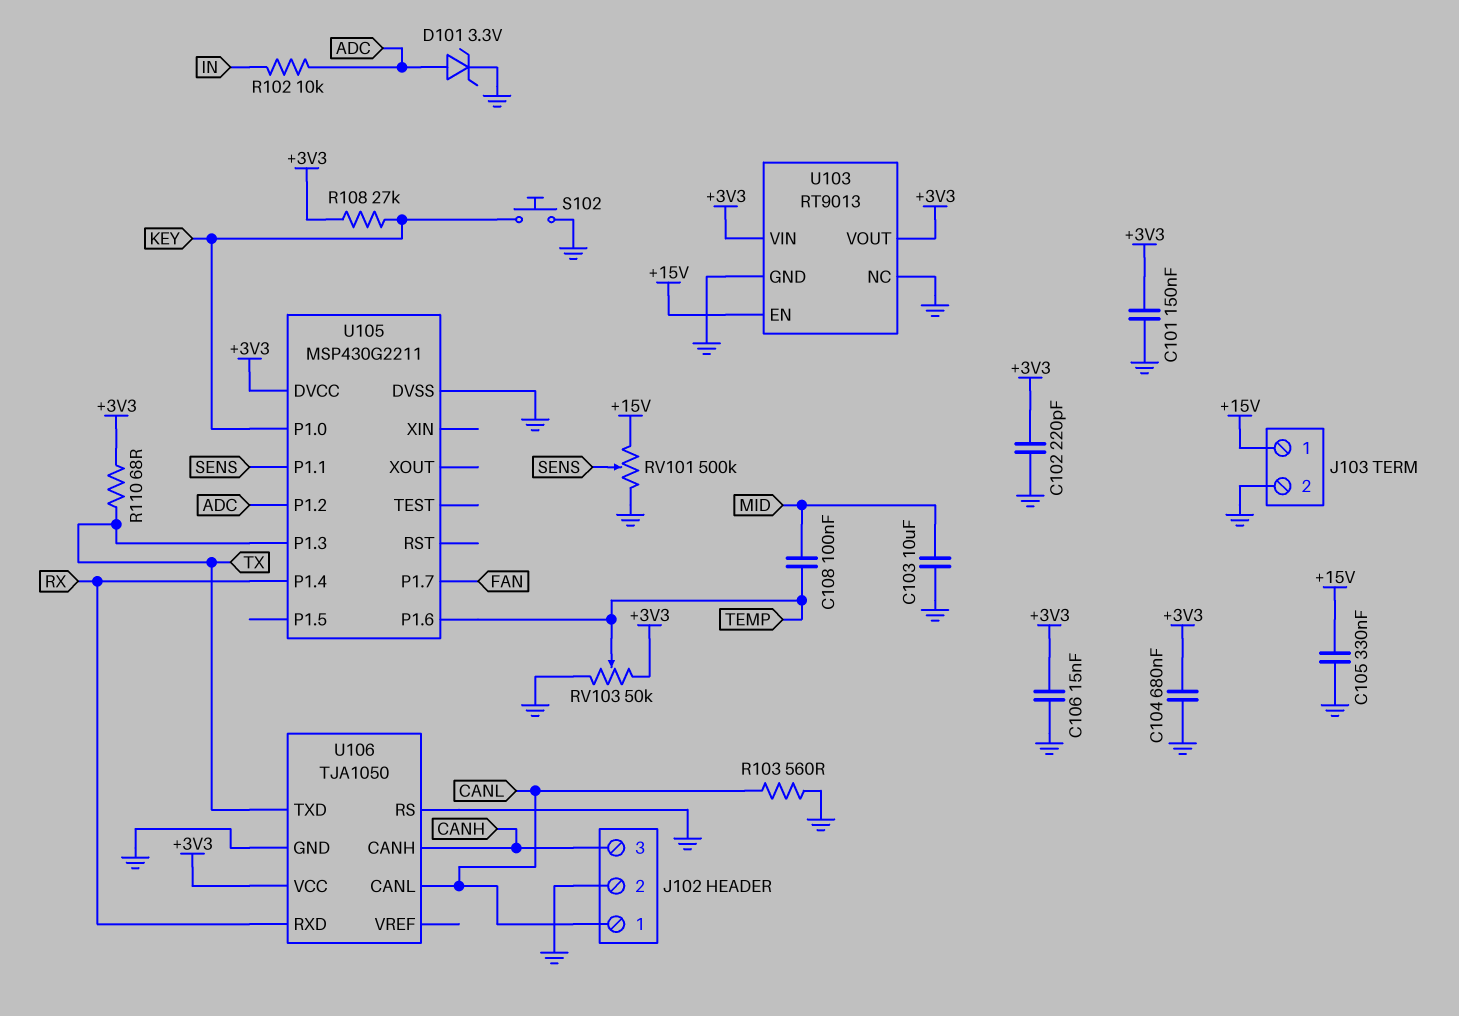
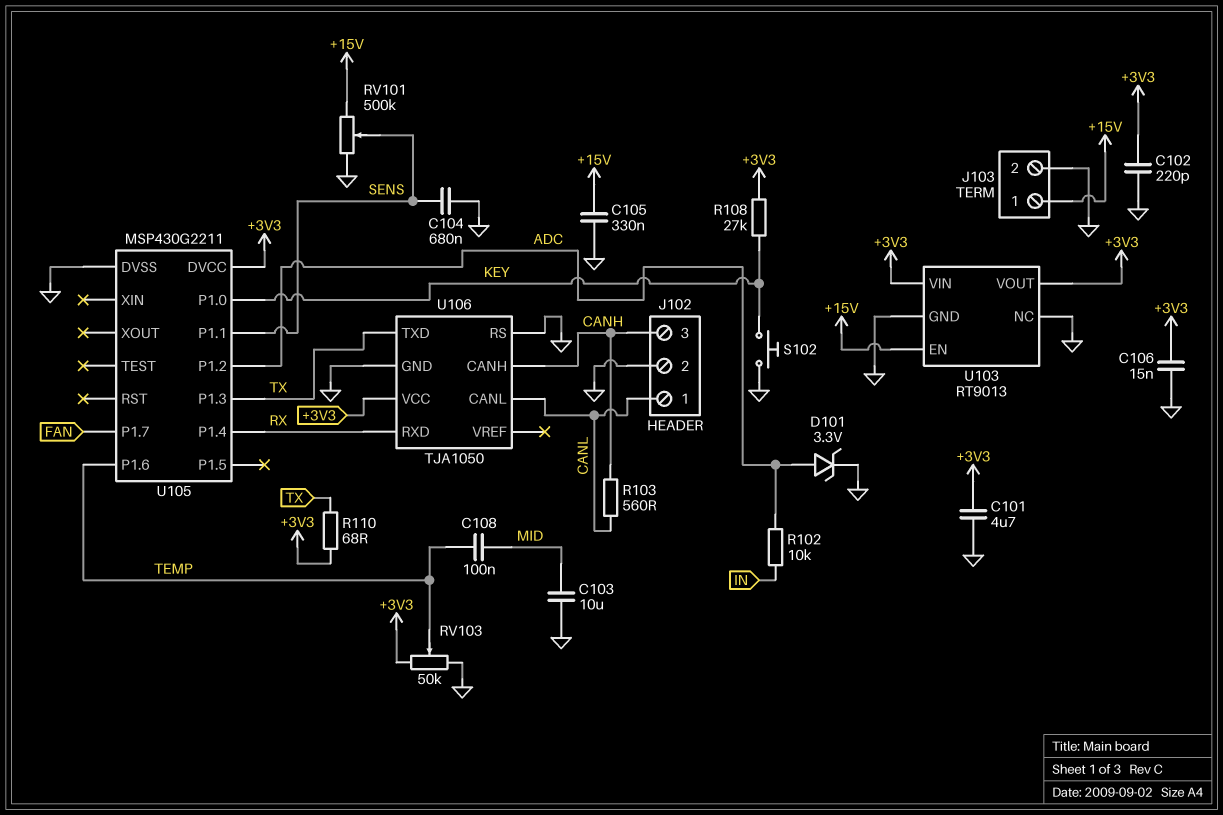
C101: 150nF (+3V3, GND) -> 4.7uF (+3V3, GND)
C104: 680nF (+3V3, GND) -> 680nF (GND, SENS)
R103: 560 (CANL, GND) -> 560 (CANH, CANL)

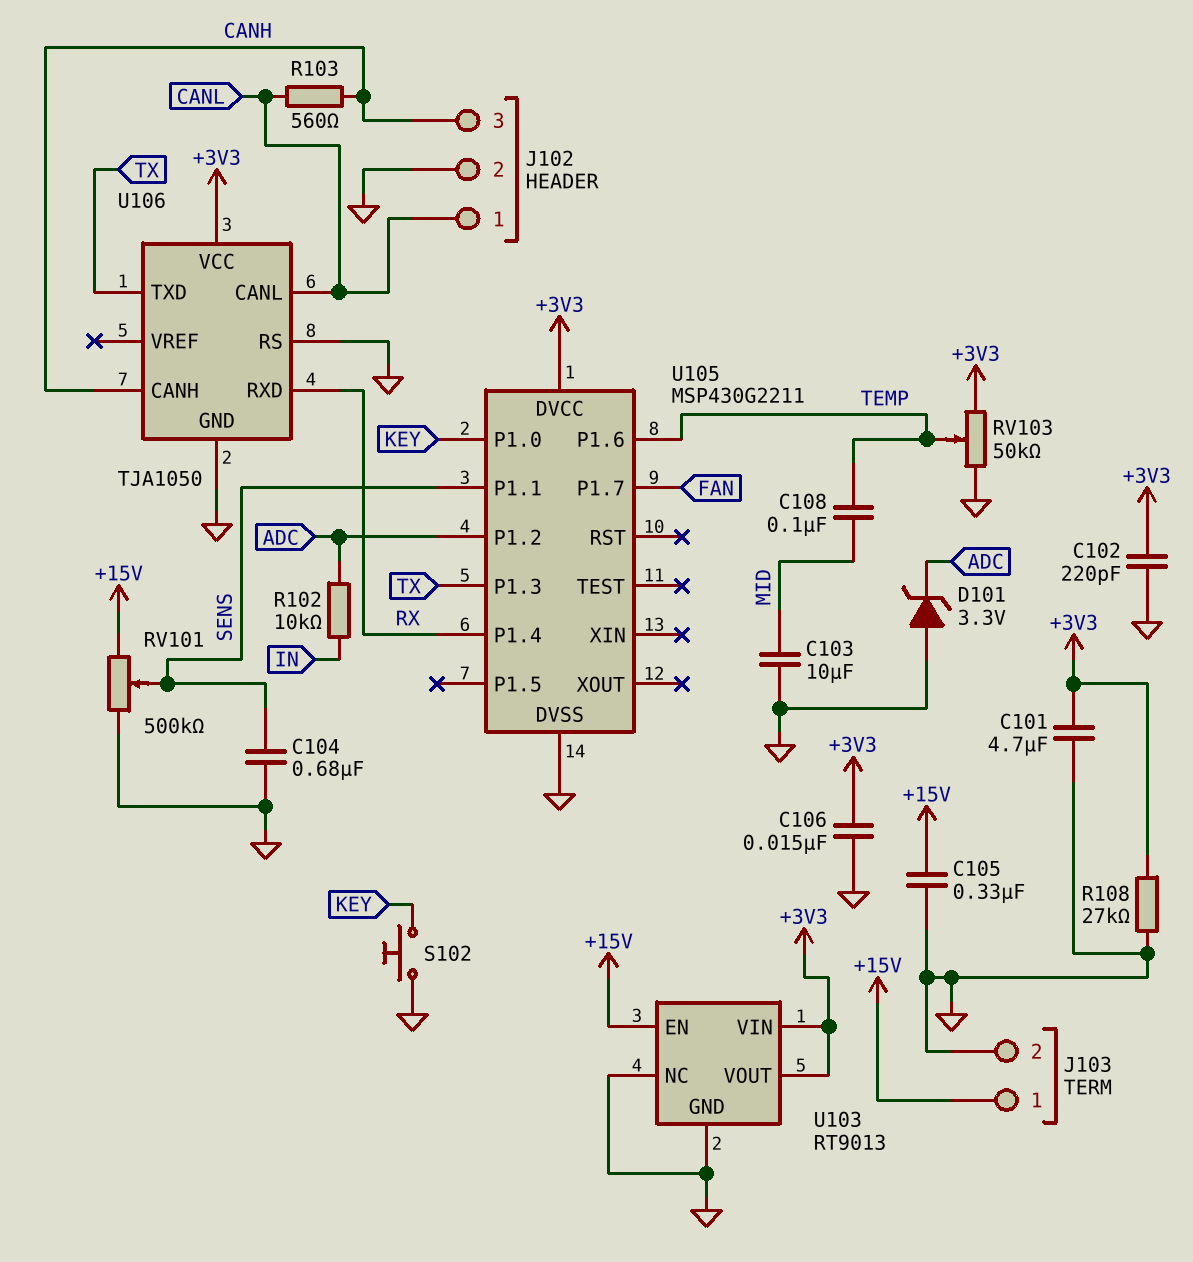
D101: zener 3.3V (A ADC, K GND) -> zener 3.3V (A GND, K ADC)
R108: 27k (+3V3, KEY) -> 27k (+3V3, GND)
R110: 68 (+3V3, TX) -> none

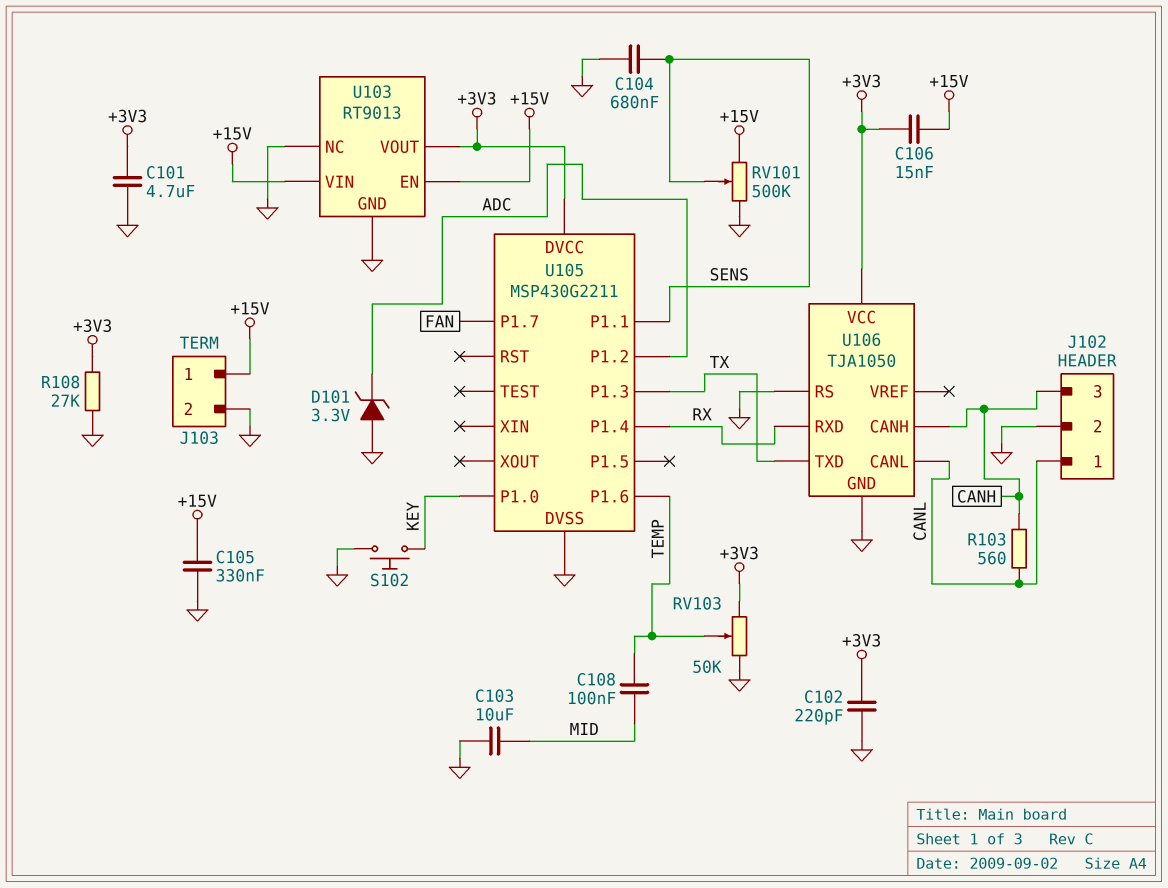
C106: 15nF (+3V3, GND) -> 15nF (+3V3, +15V)
R102: 10k (ADC, IN) -> none
U103 pin VIN: +3V3 -> +15V

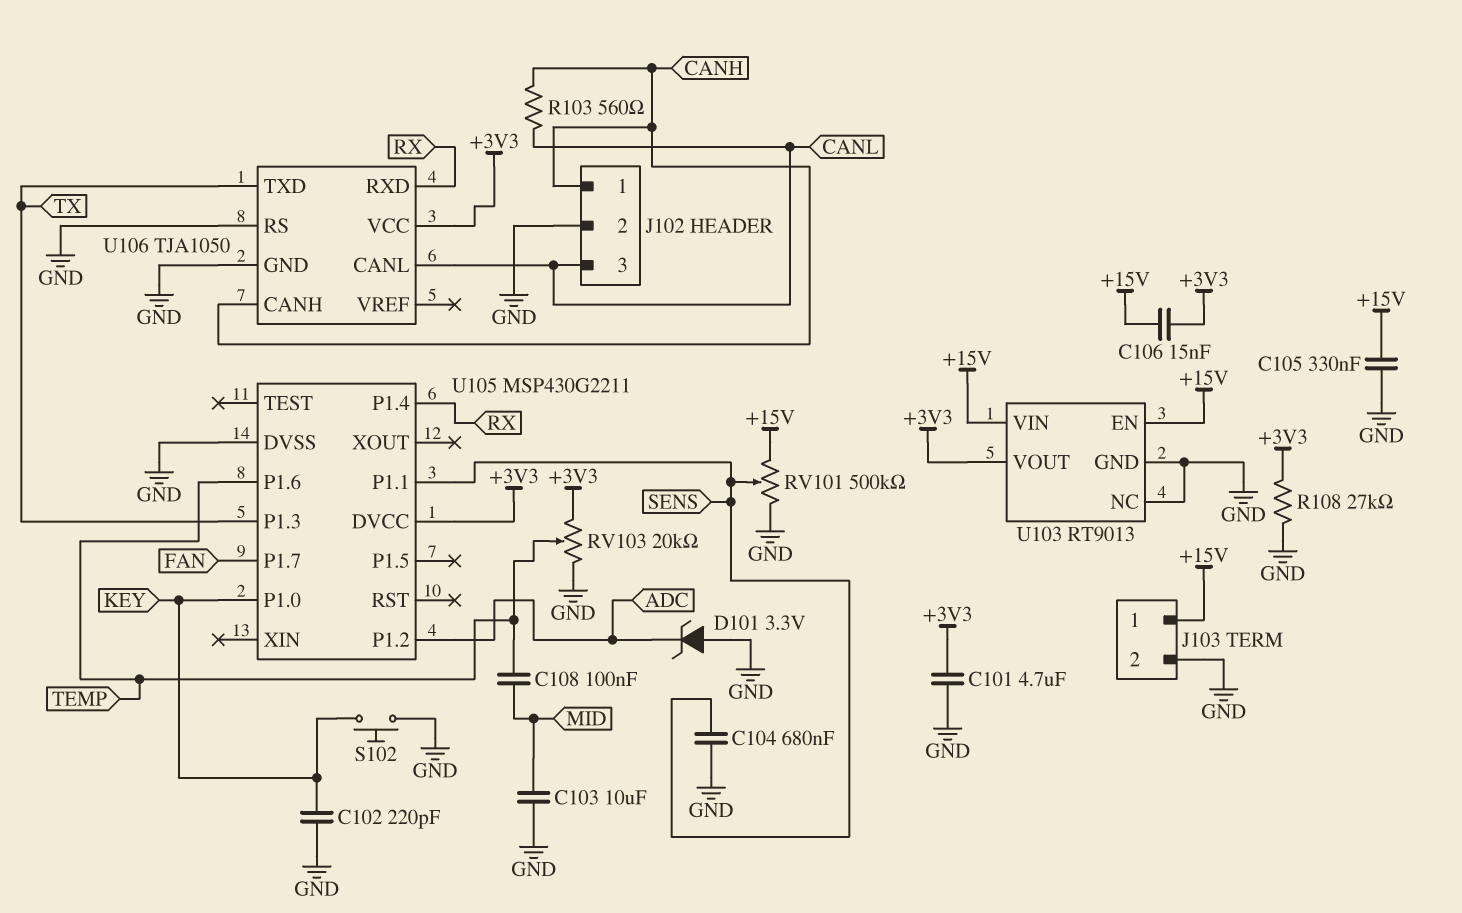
C102: 220pF (+3V3, GND) -> 220pF (GND, KEY)
J102 pin 1: CANL -> CANH
J102 pin 3: CANH -> CANL
RV103: 50k (+3V3, GND, wiper TEMP) -> 20k (+3V3, GND, wiper TEMP)

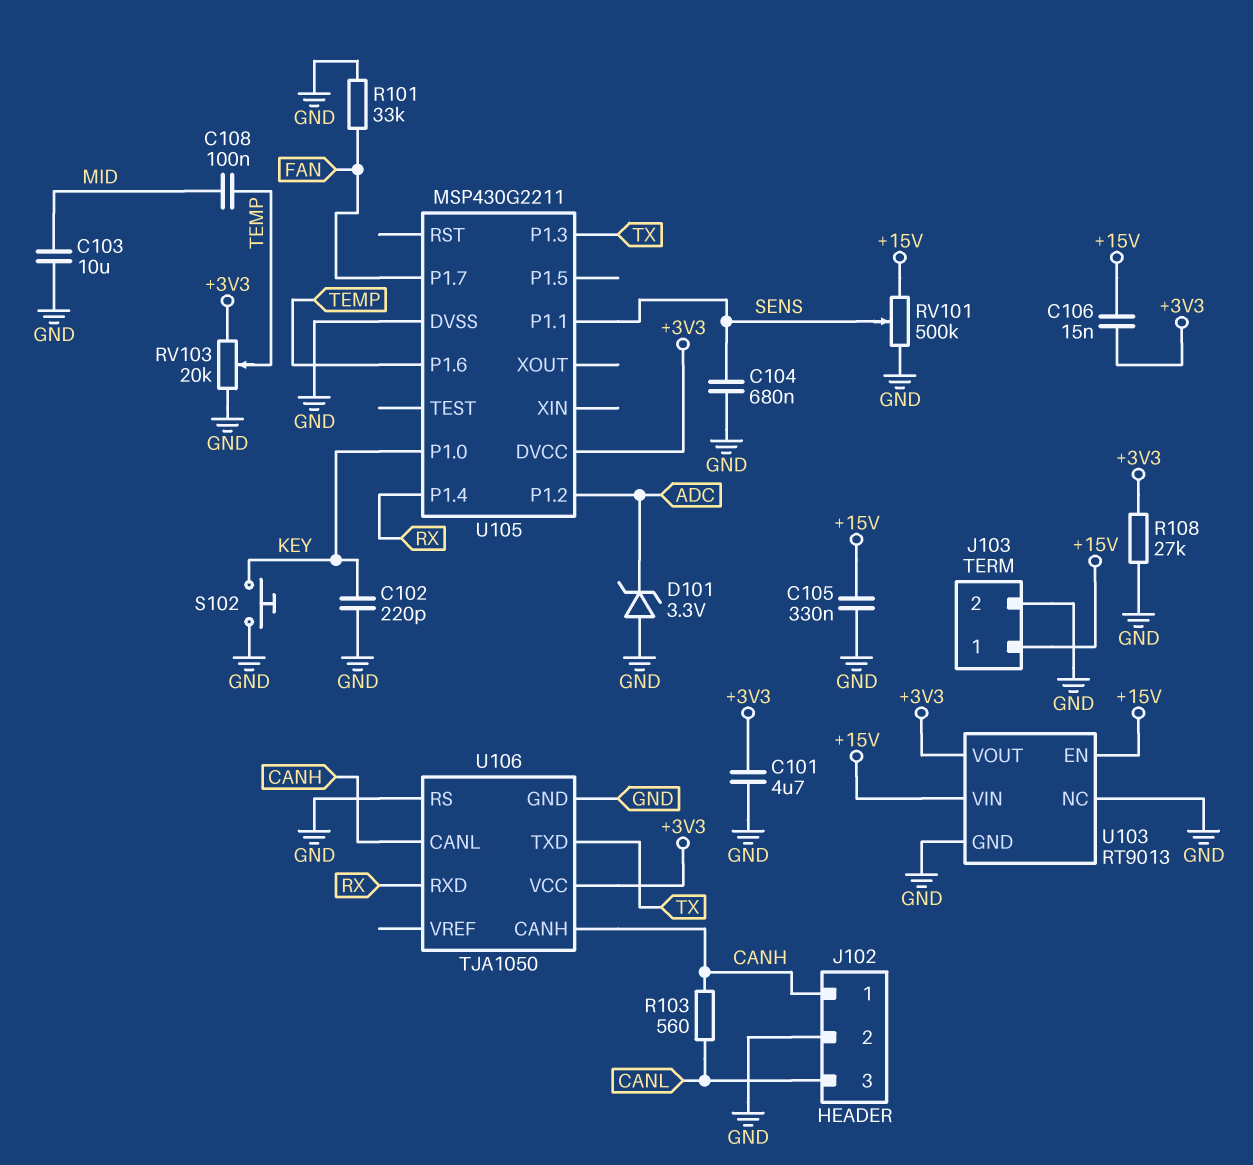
R101: none -> 33k (FAN, GND)
U106 pin CANL: CANL -> CANH

